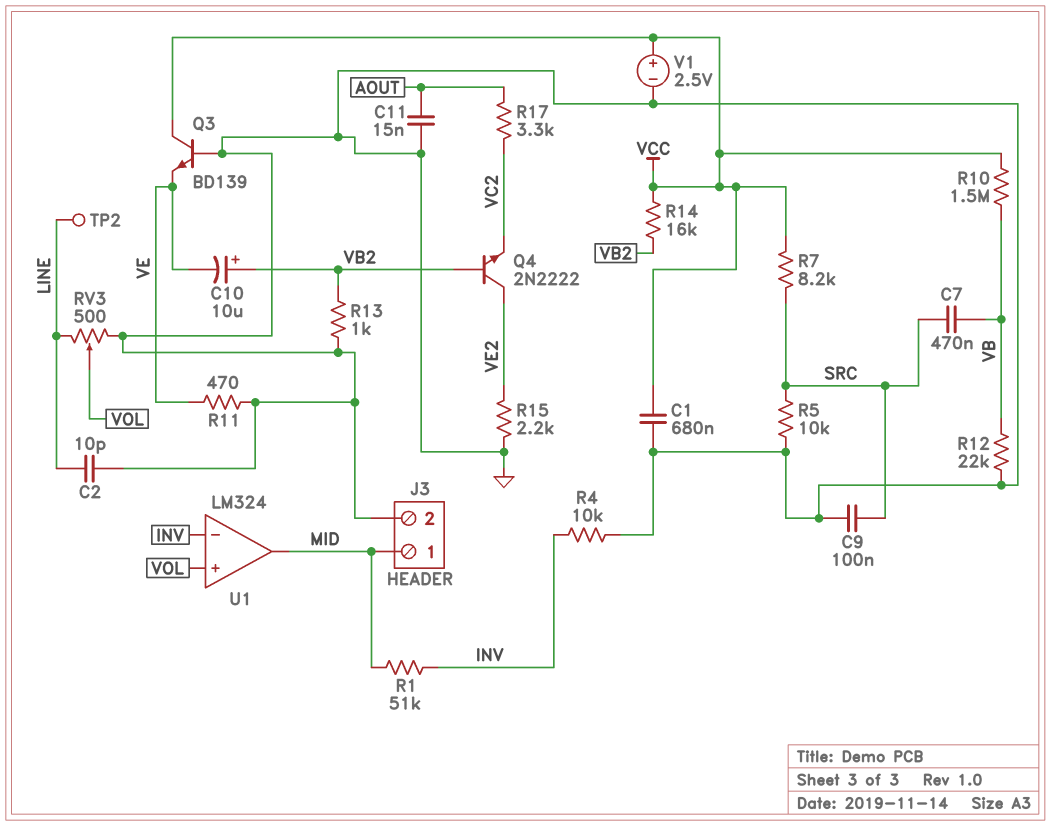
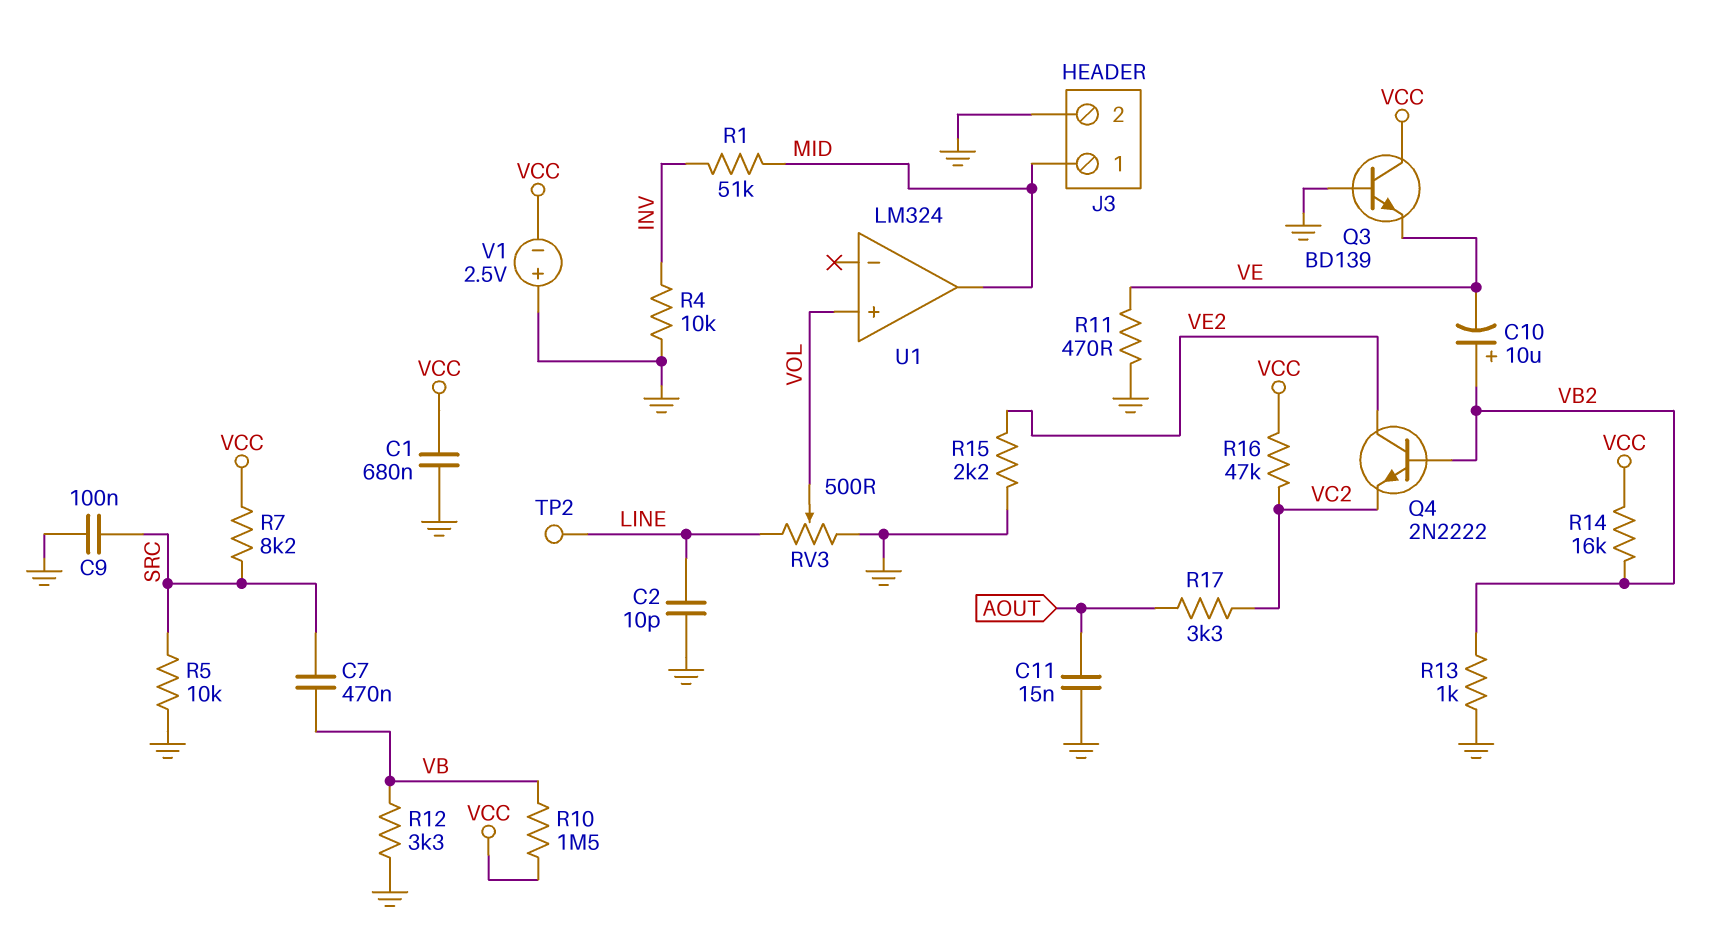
R12: 22k (GND, VB) -> 3.3k (GND, VB)
R16: none -> 47k (VC2, VCC)
U1 pin in-: INV -> none
V1: 2.5V (plus VCC, minus GND) -> 2.5V (plus GND, minus VCC)

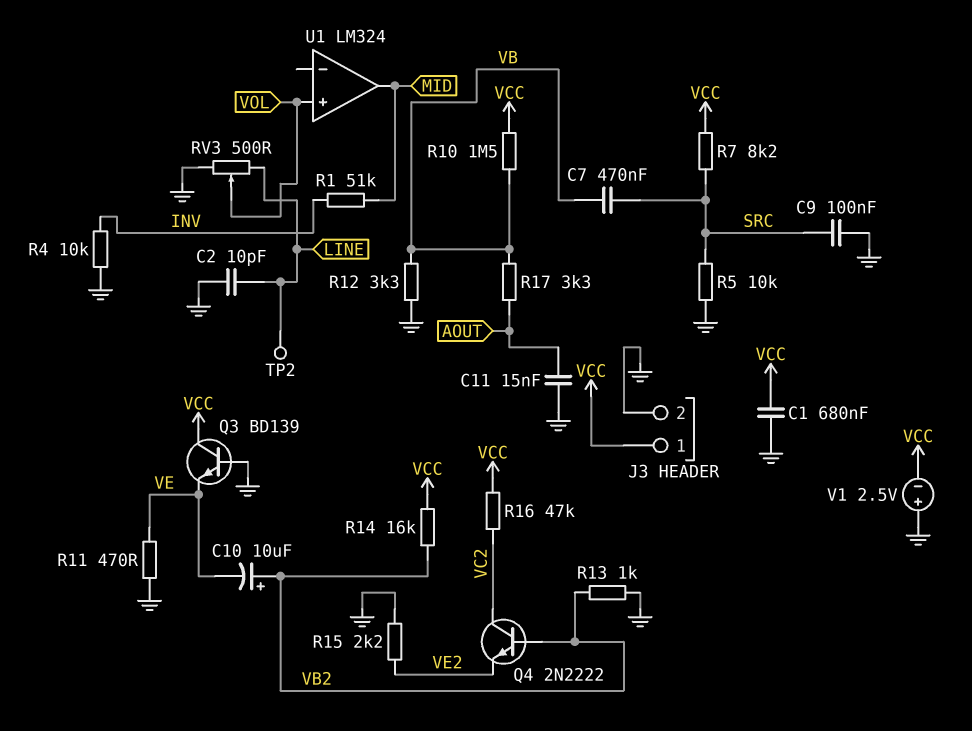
J3 pin 1: MID -> VCC
Q4: NPN 2N2222 (B VB2, C VE2, E VC2) -> NPN 2N2222 (B VB2, C VC2, E VE2)
R17: 3.3k (AOUT, VC2) -> 3.3k (AOUT, VB)

